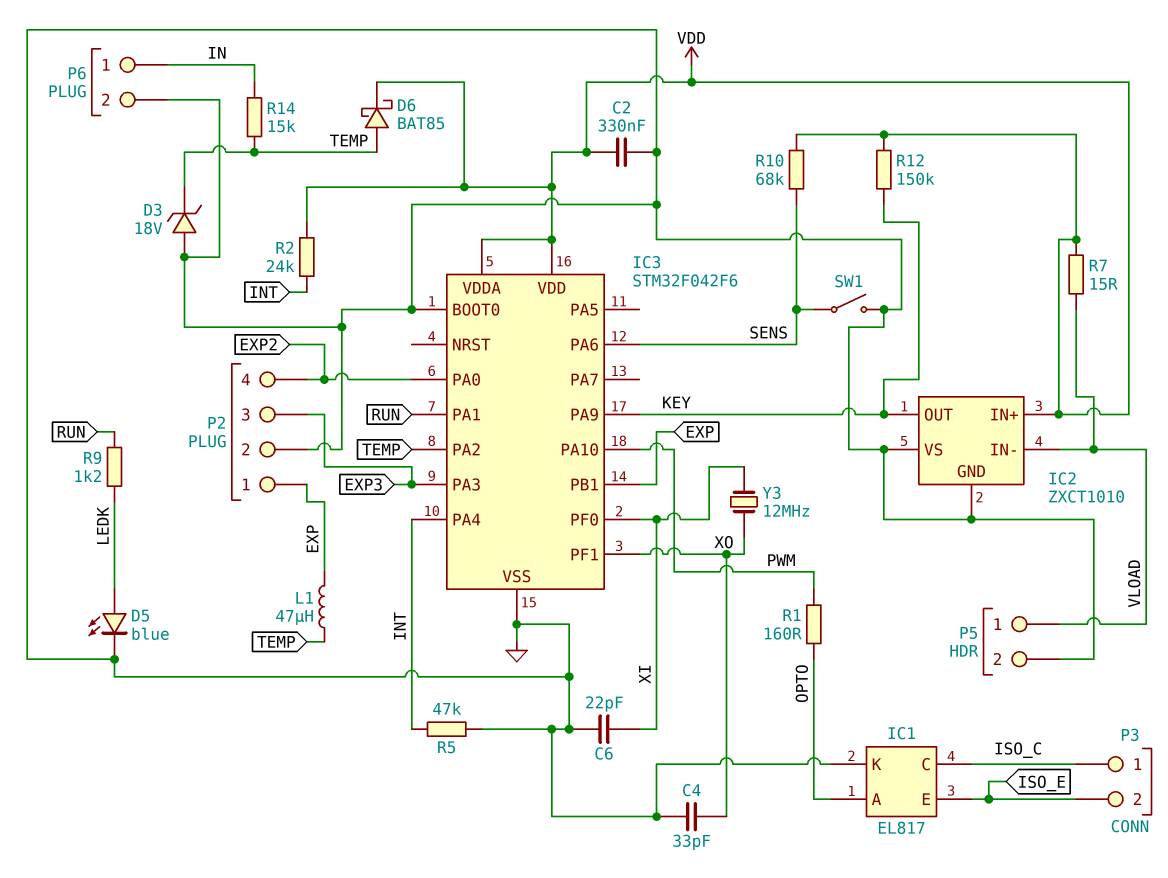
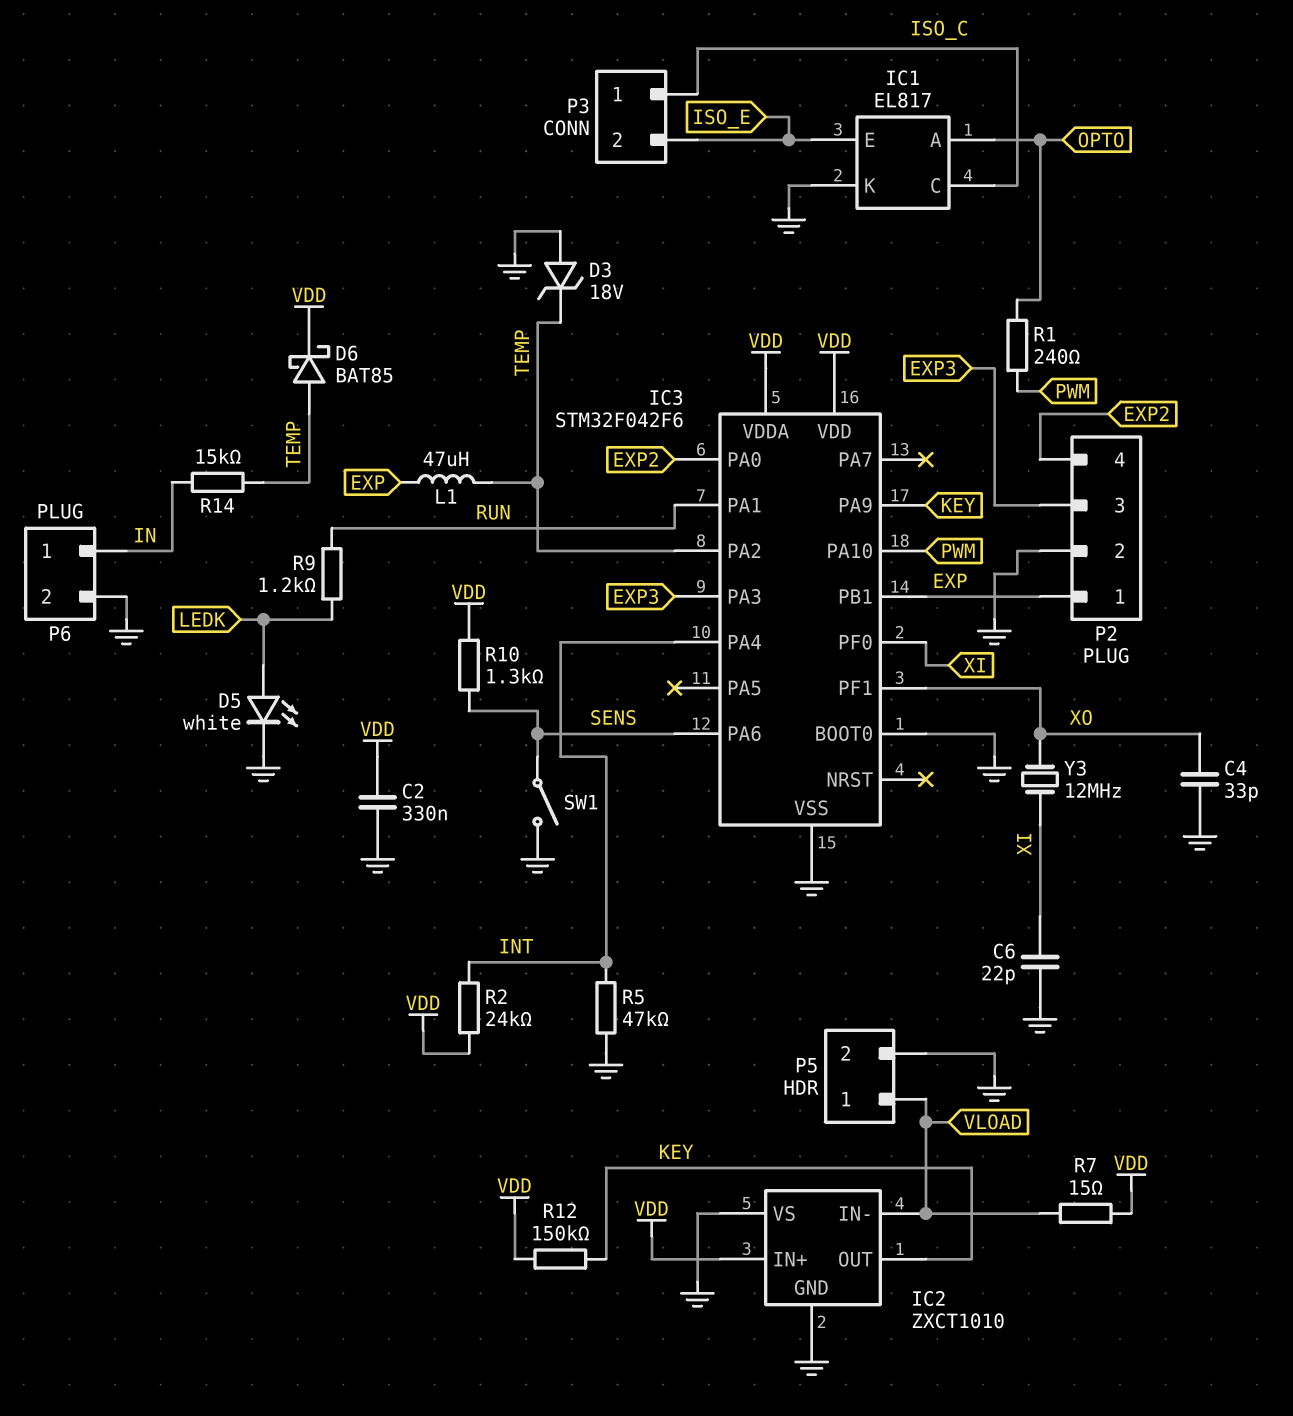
D5: LED blue (A LEDK, K GND) -> LED white (A LEDK, K GND)
R1: 160 (OPTO, PWM) -> 240 (OPTO, PWM)
R10: 68k (SENS, VDD) -> 1.3k (SENS, VDD)

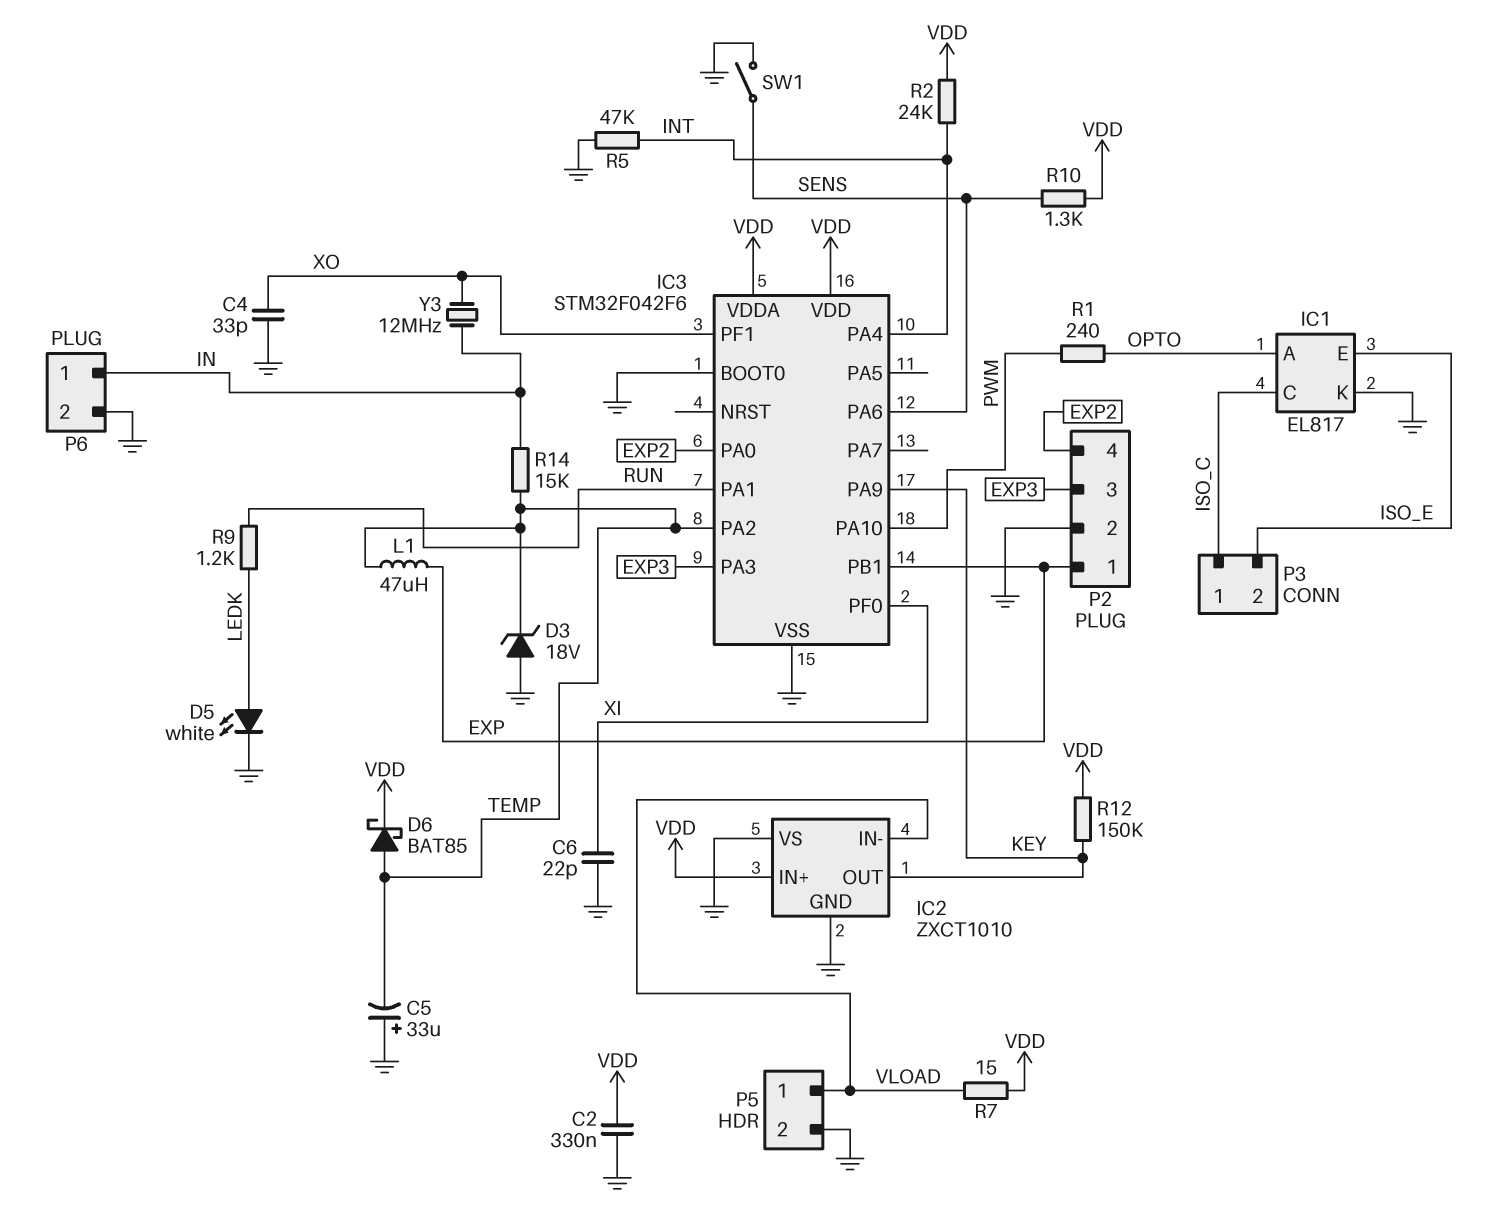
C5: none -> 33uF (plus GND, minus TEMP)
Y3: 12MHz (XI, XO) -> 12MHz (IN, XO)

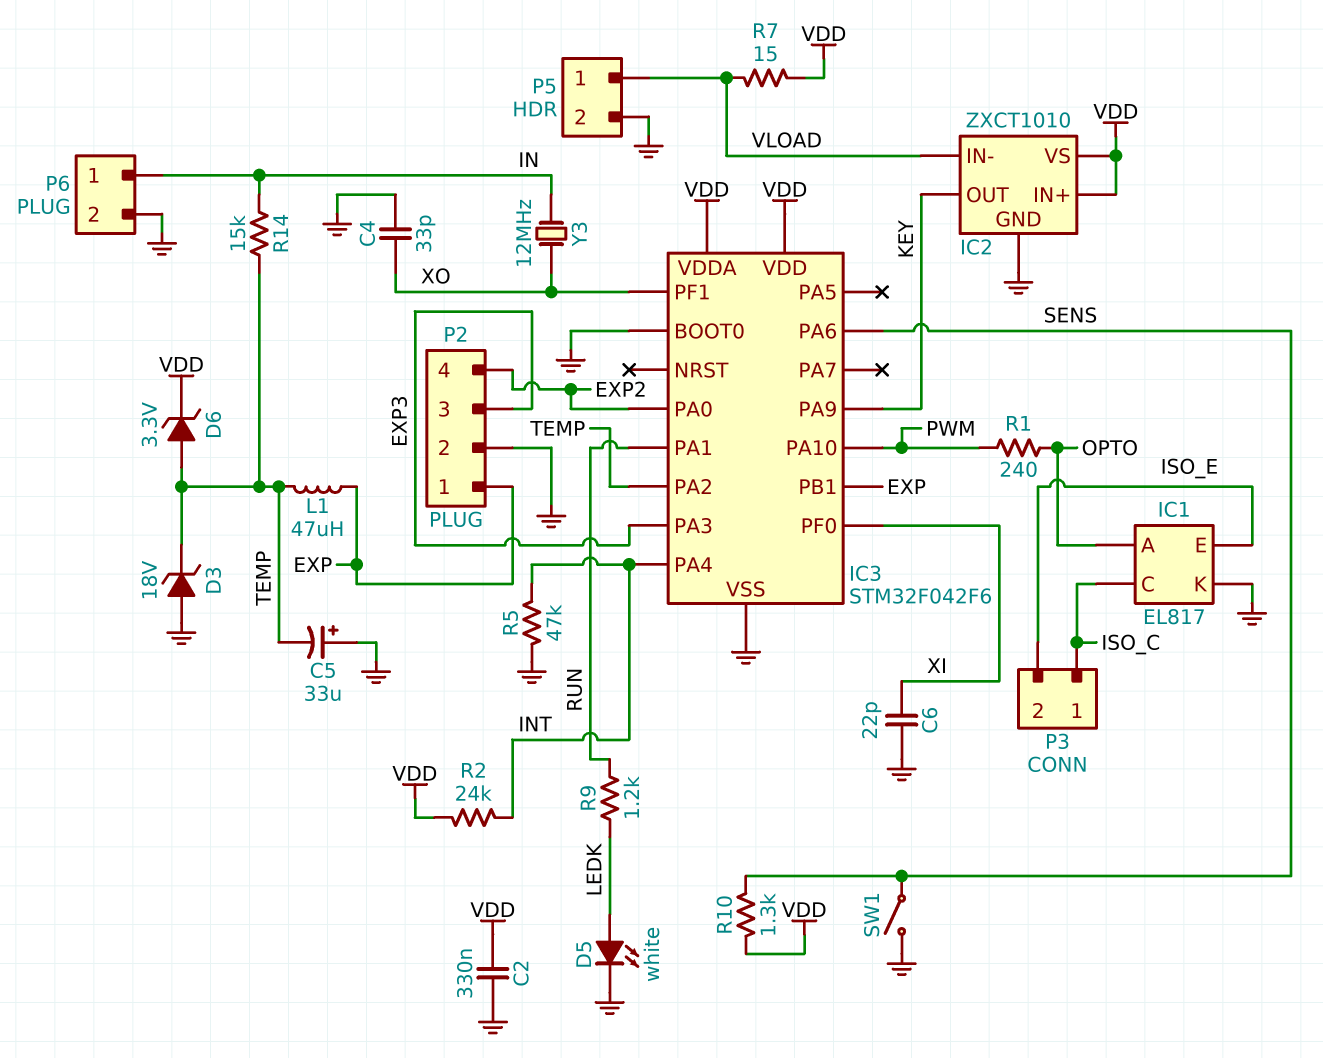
D6: schottky BAT85 (A TEMP, K VDD) -> zener 3.3V (A TEMP, K VDD)
IC2 pin VS: GND -> VDD
R12: 150k (KEY, VDD) -> none

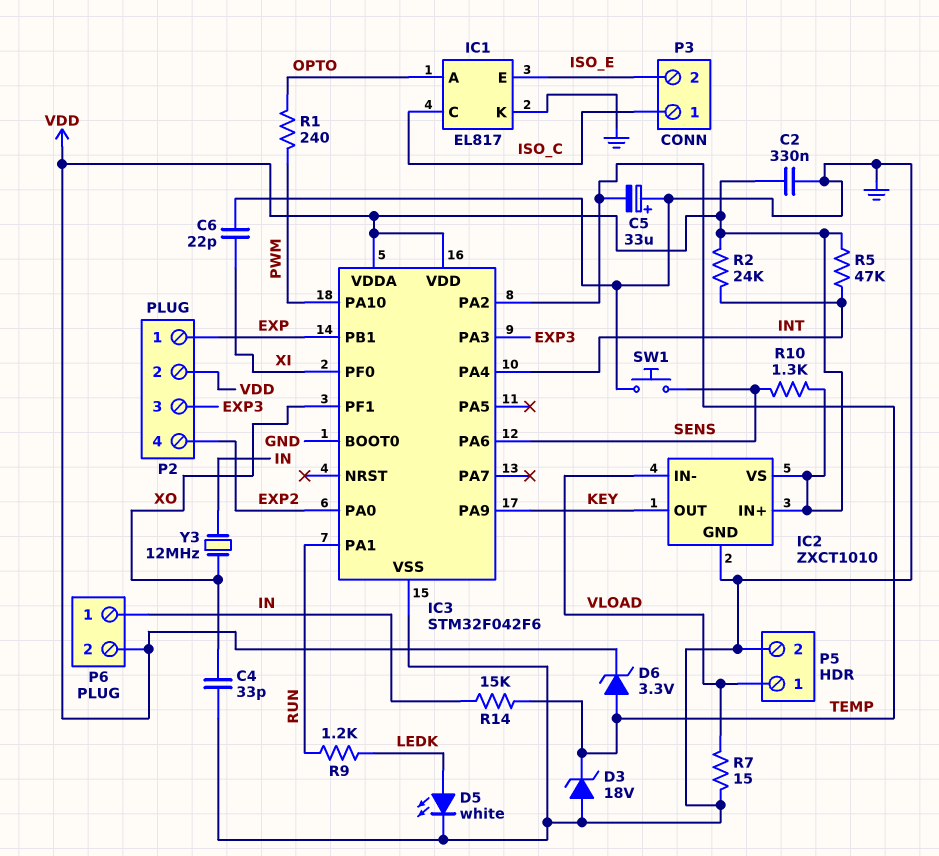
L1: 47uH (EXP, TEMP) -> none
P2 pin 2: GND -> VDD
P6 pin 2: GND -> VDD
R5: 47k (GND, INT) -> 47k (INT, VDD)
R7: 15 (VDD, VLOAD) -> 15 (GND, VLOAD)
SW1: switch (GND, SENS) -> button (GND, SENS)

